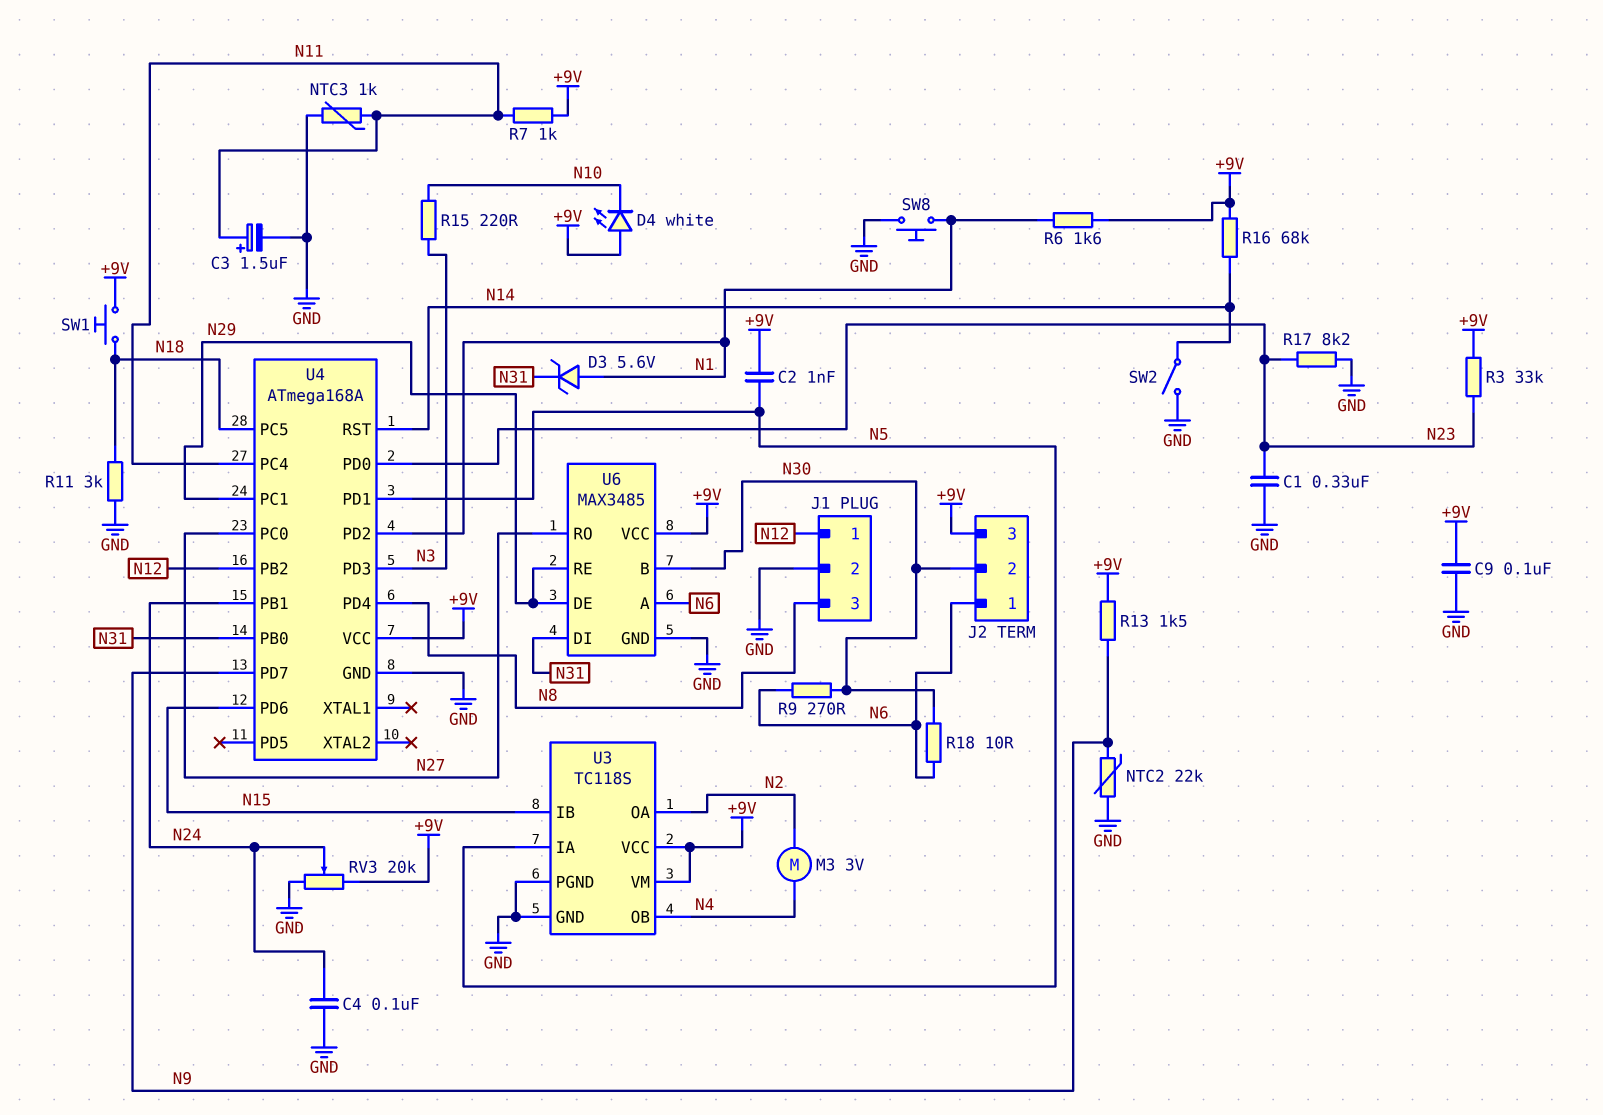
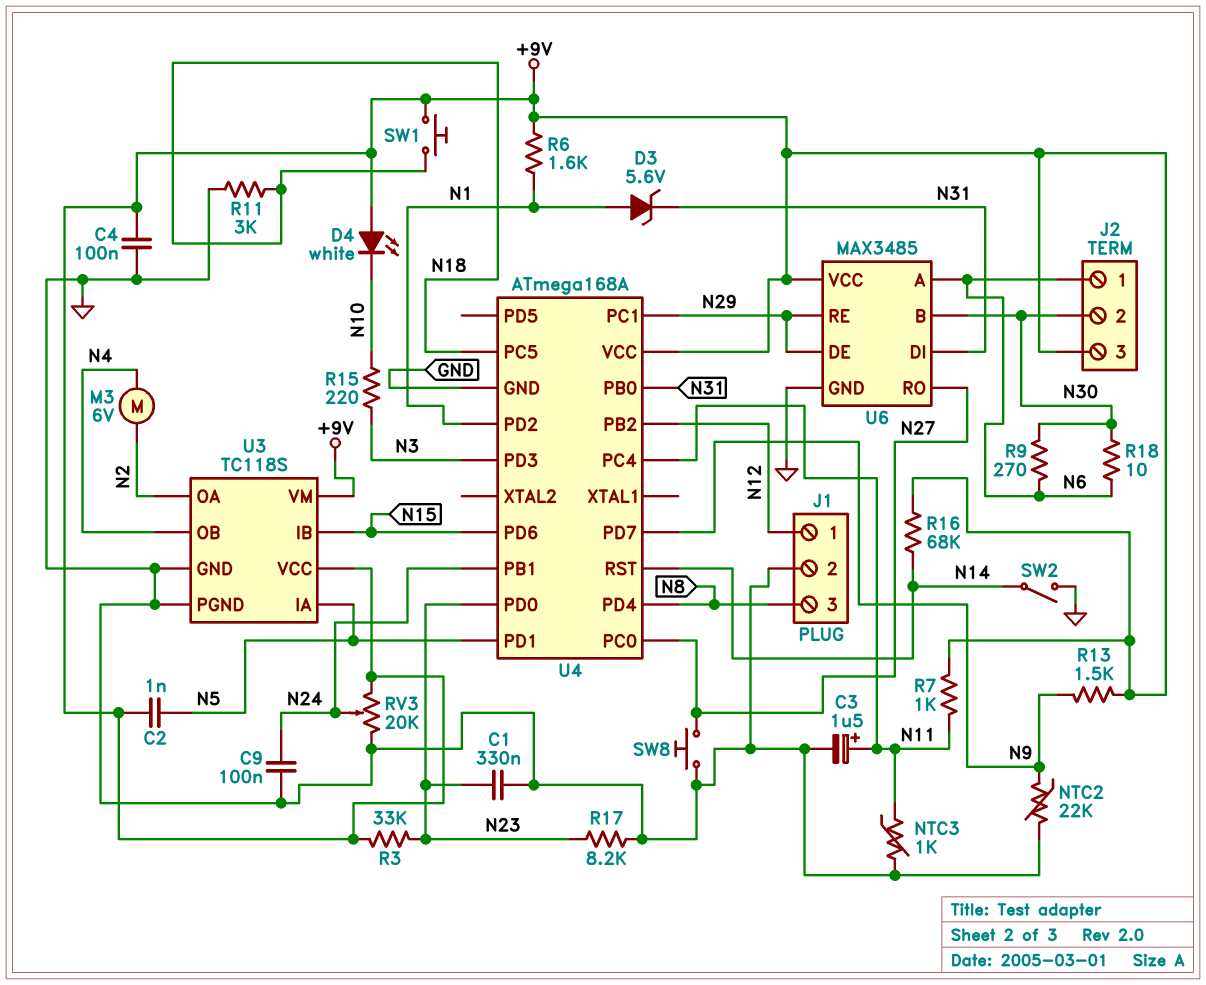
C4: 100nF (GND, N24) -> 100nF (+9V, GND)
C9: 100nF (+9V, GND) -> 100nF (GND, N24)
M3: motor 3V (N2, N4) -> motor 6V (N2, N4)
SW8: button (GND, N1) -> button (GND, N27)

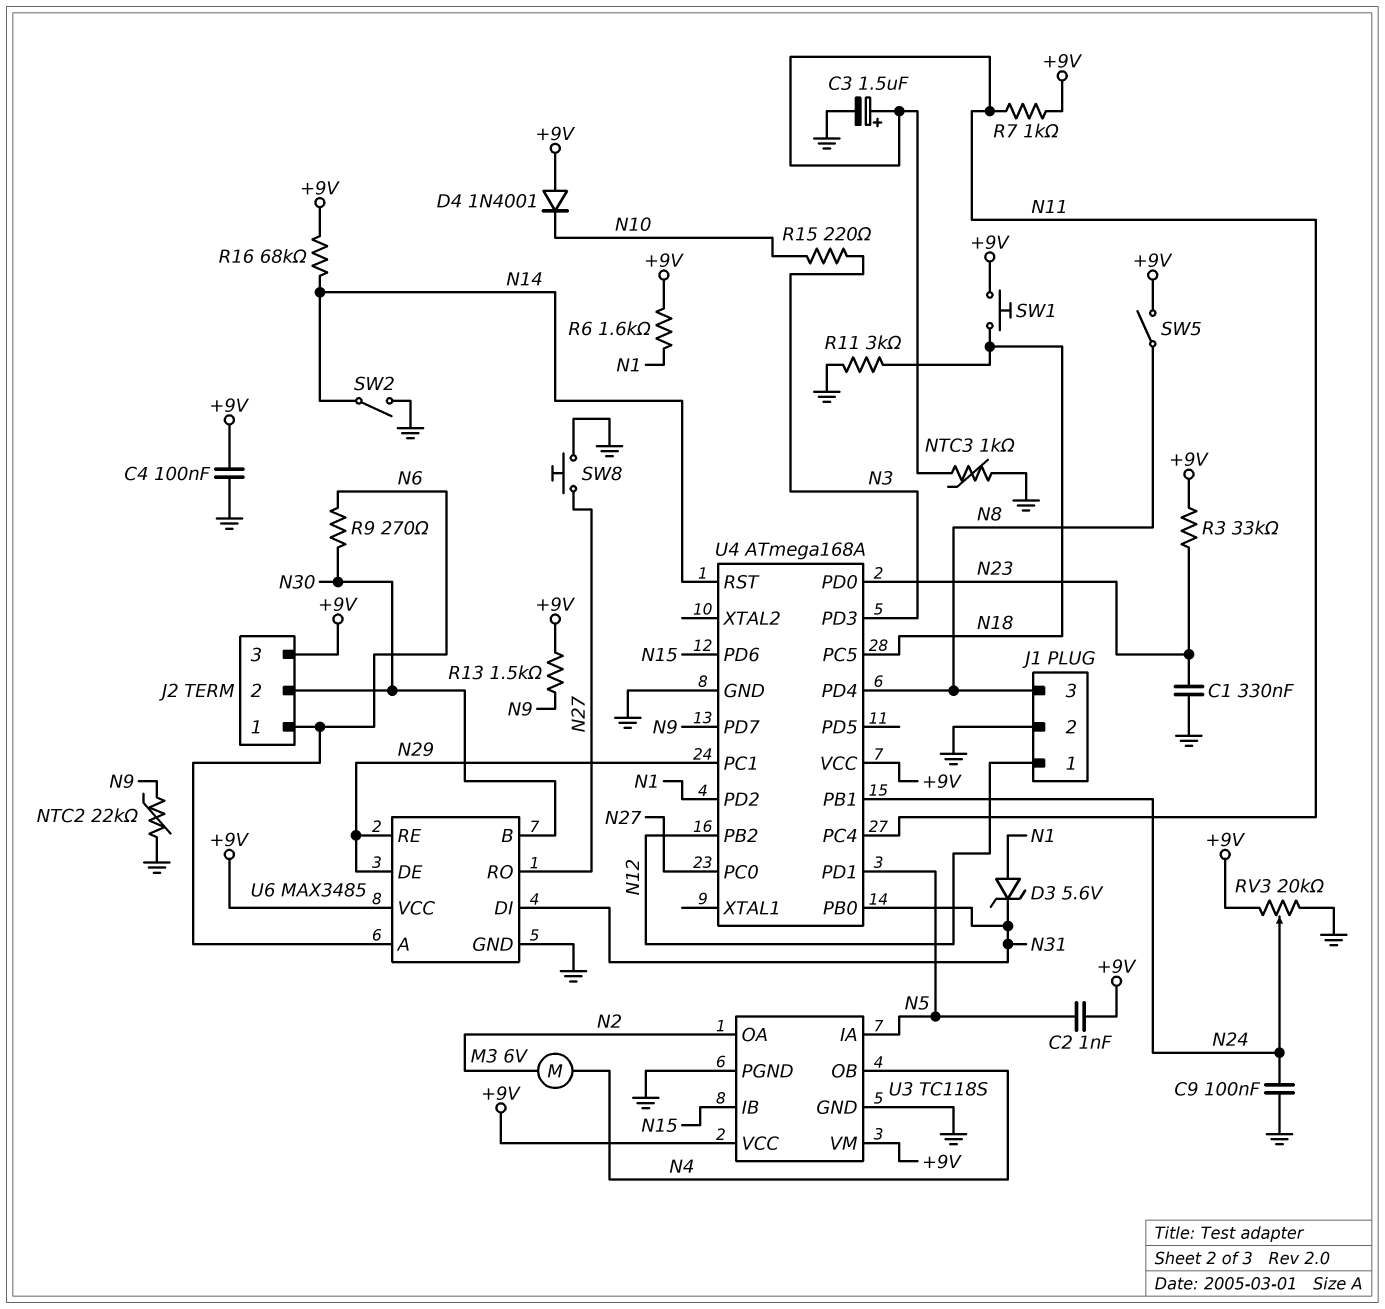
D4: LED white (A +9V, K N10) -> diode 1N4001 (A +9V, K N10)
R17: 8.2k (GND, N23) -> none
R18: 10 (N6, N30) -> none
SW5: none -> switch (+9V, N8)

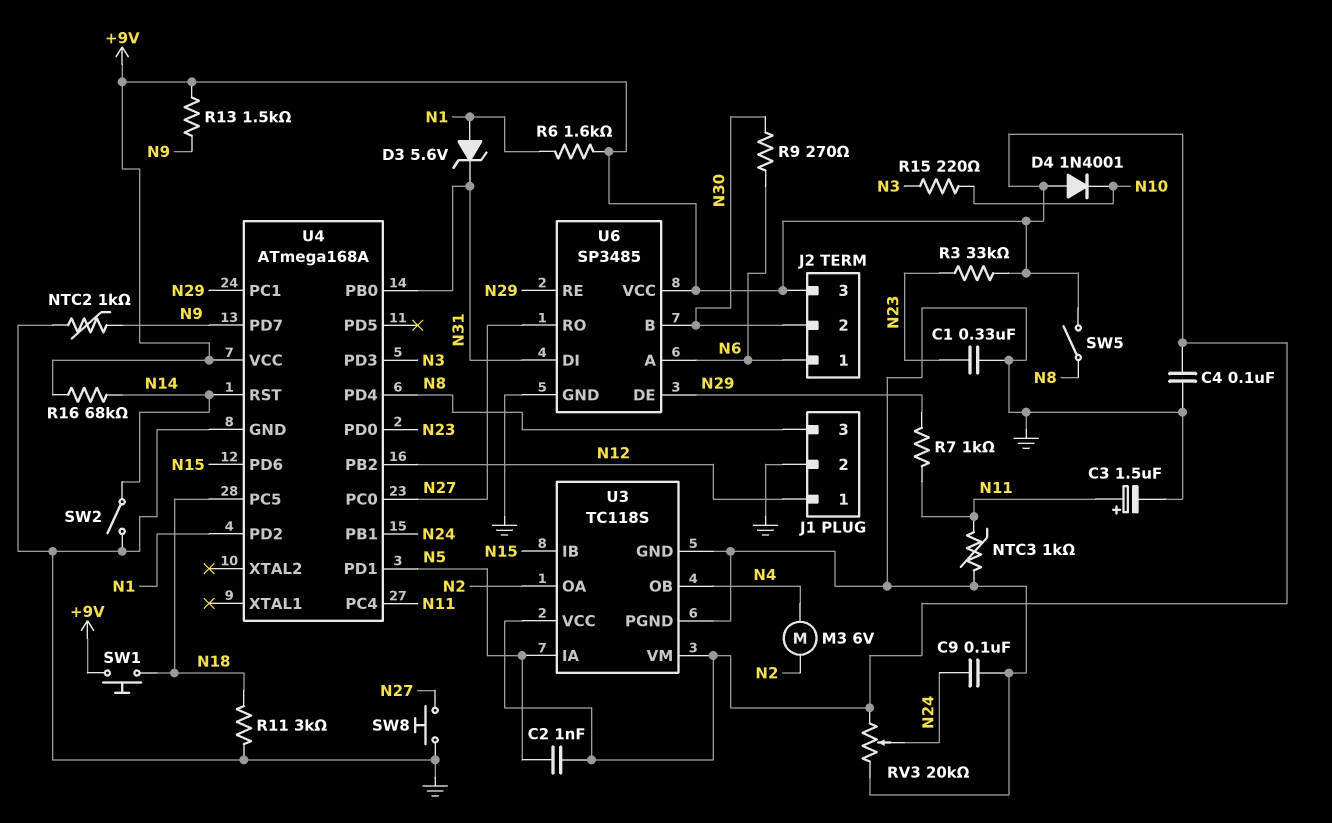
NTC2: 22k (GND, N9) -> 1k (GND, N9)
R7: 1k (+9V, N11) -> 1k (N11, N29)
U6: MAX3485 -> SP3485

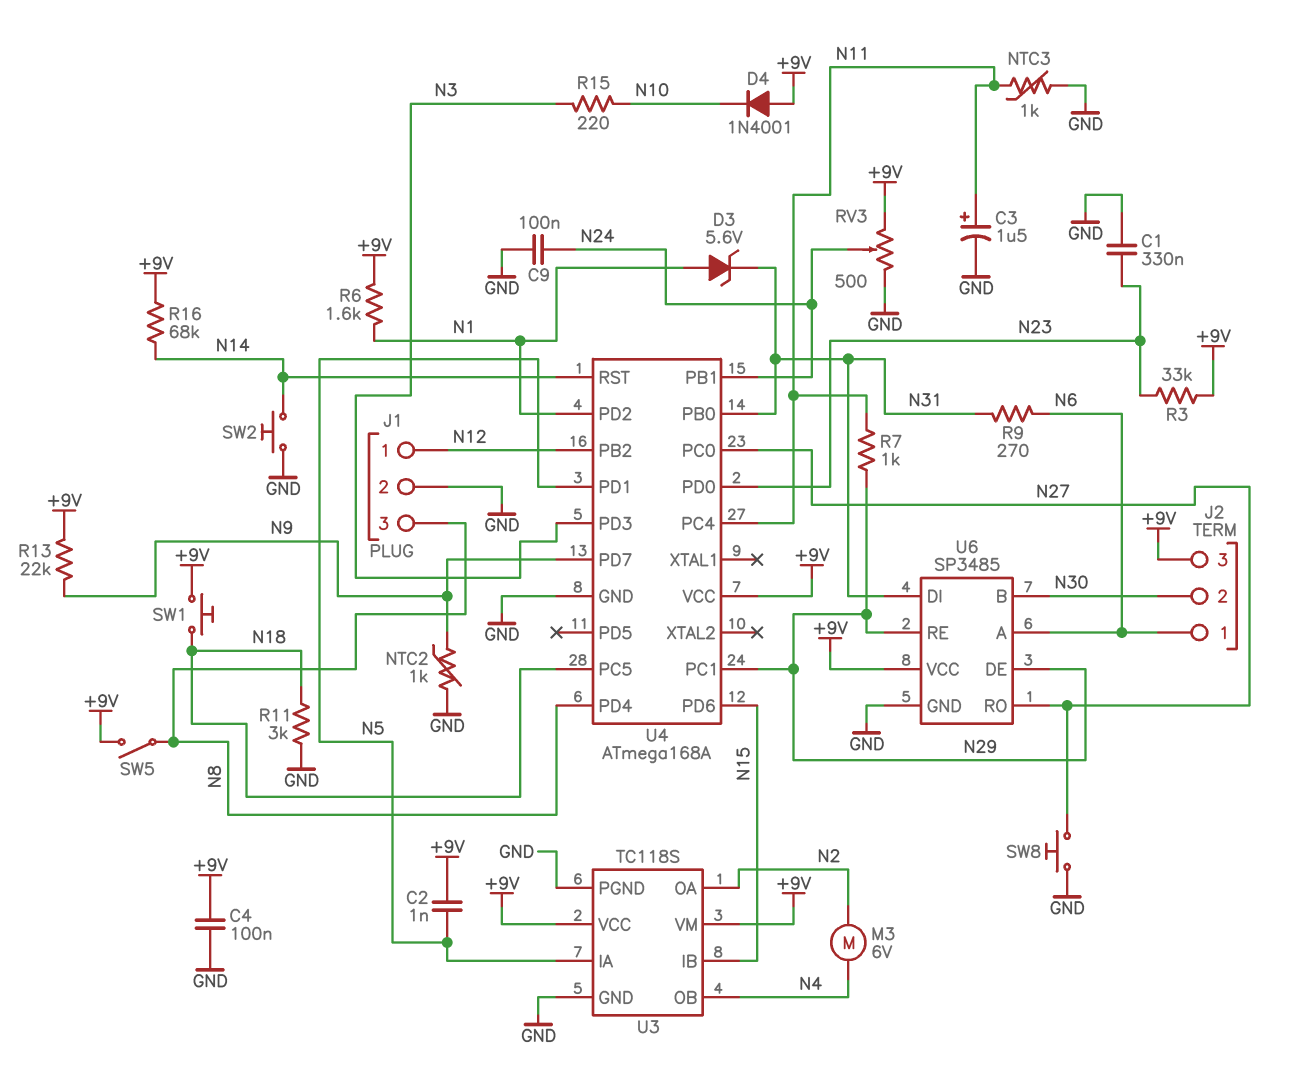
R9: 270 (N6, N30) -> 270 (N6, N31)
R13: 1.5k (+9V, N9) -> 22k (+9V, N9)
RV3: 20k (+9V, GND, wiper N24) -> 500 (+9V, GND, wiper N24)
SW2: switch (GND, N14) -> button (GND, N14)

